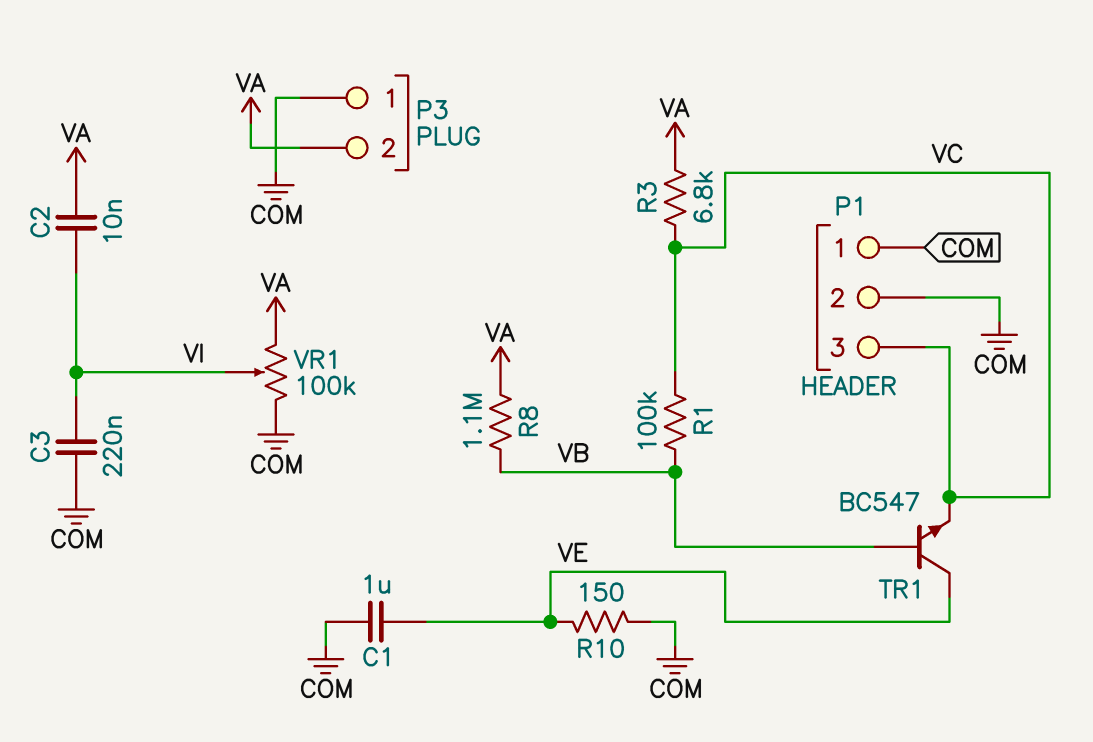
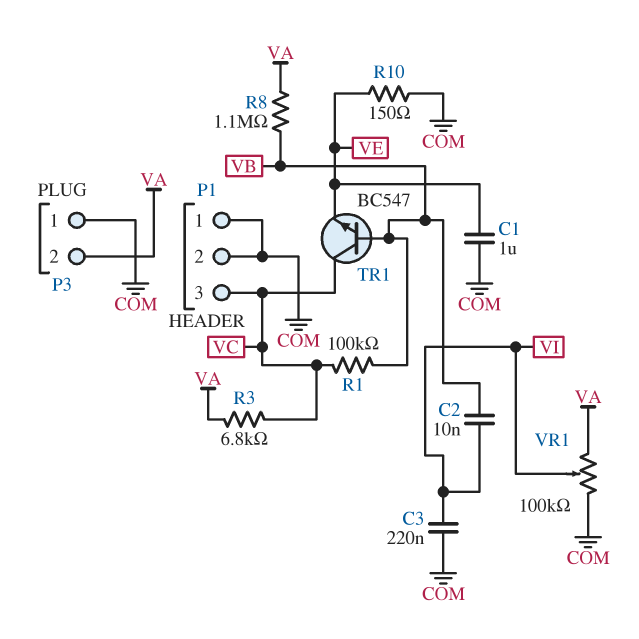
C2: 10nF (VA, VI) -> 10nF (VB, VI)
TR1: NPN BC547 (B VB, C VE, E VC) -> NPN BC547 (B VB, C VC, E VE)

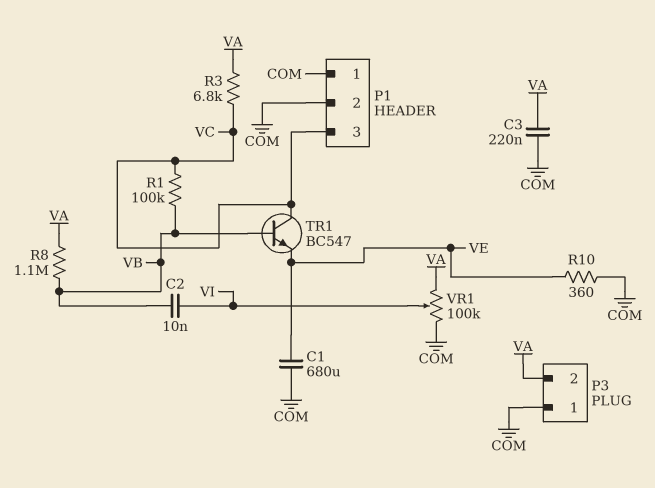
C1: 1uF (COM, VE) -> 680uF (COM, VE)
C3: 220nF (COM, VI) -> 220nF (COM, VA)
R10: 150 (COM, VE) -> 360 (COM, VE)

